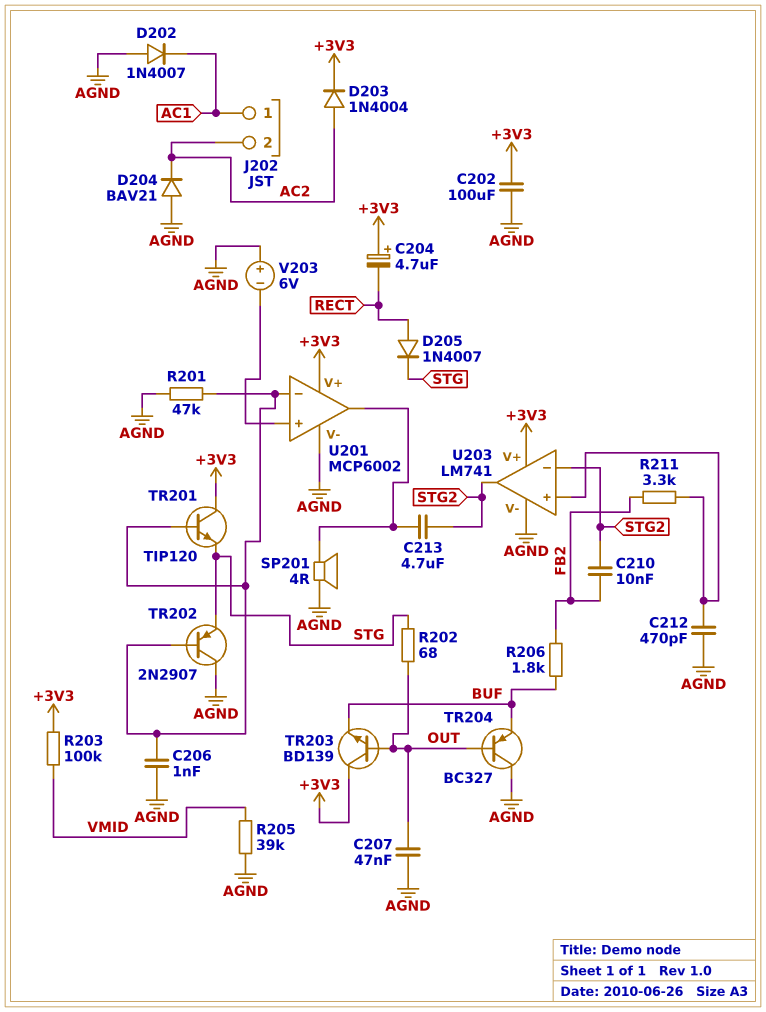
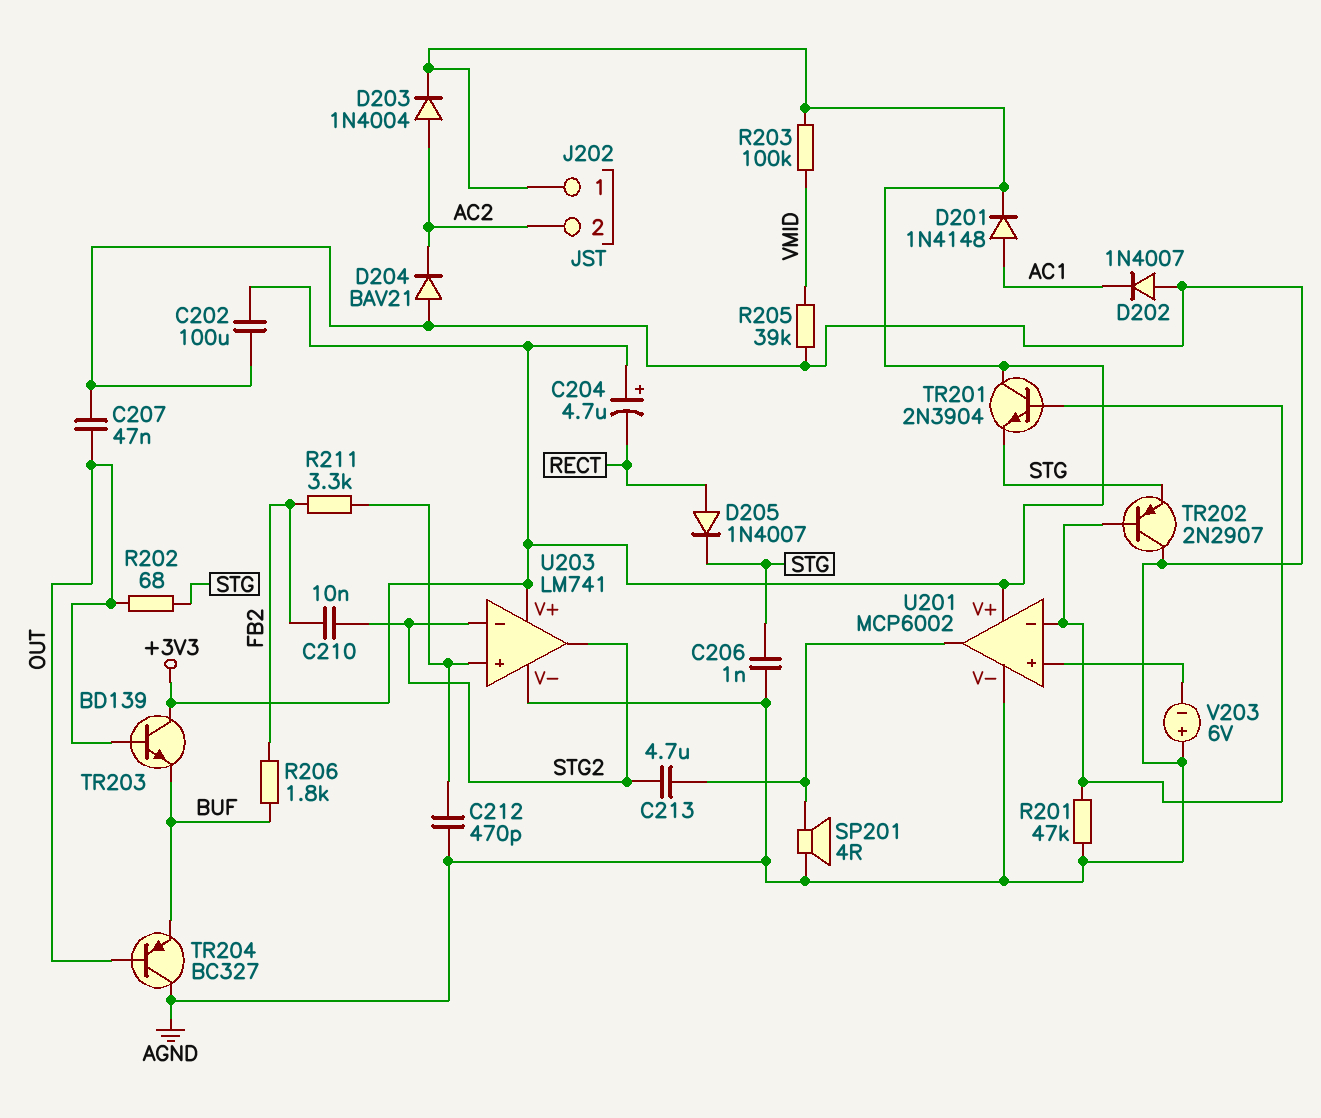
C206: 1nF (AGND, U201/in-) -> 1nF (AGND, STG)
D201: none -> diode 1N4148 (A AC1, K +3V3)
J202 pin 1: AC1 -> +3V3
TR201: NPN TIP120 (B U201/in-, C +3V3, E STG) -> NPN 2N3904 (B U201/in-, C +3V3, E STG)

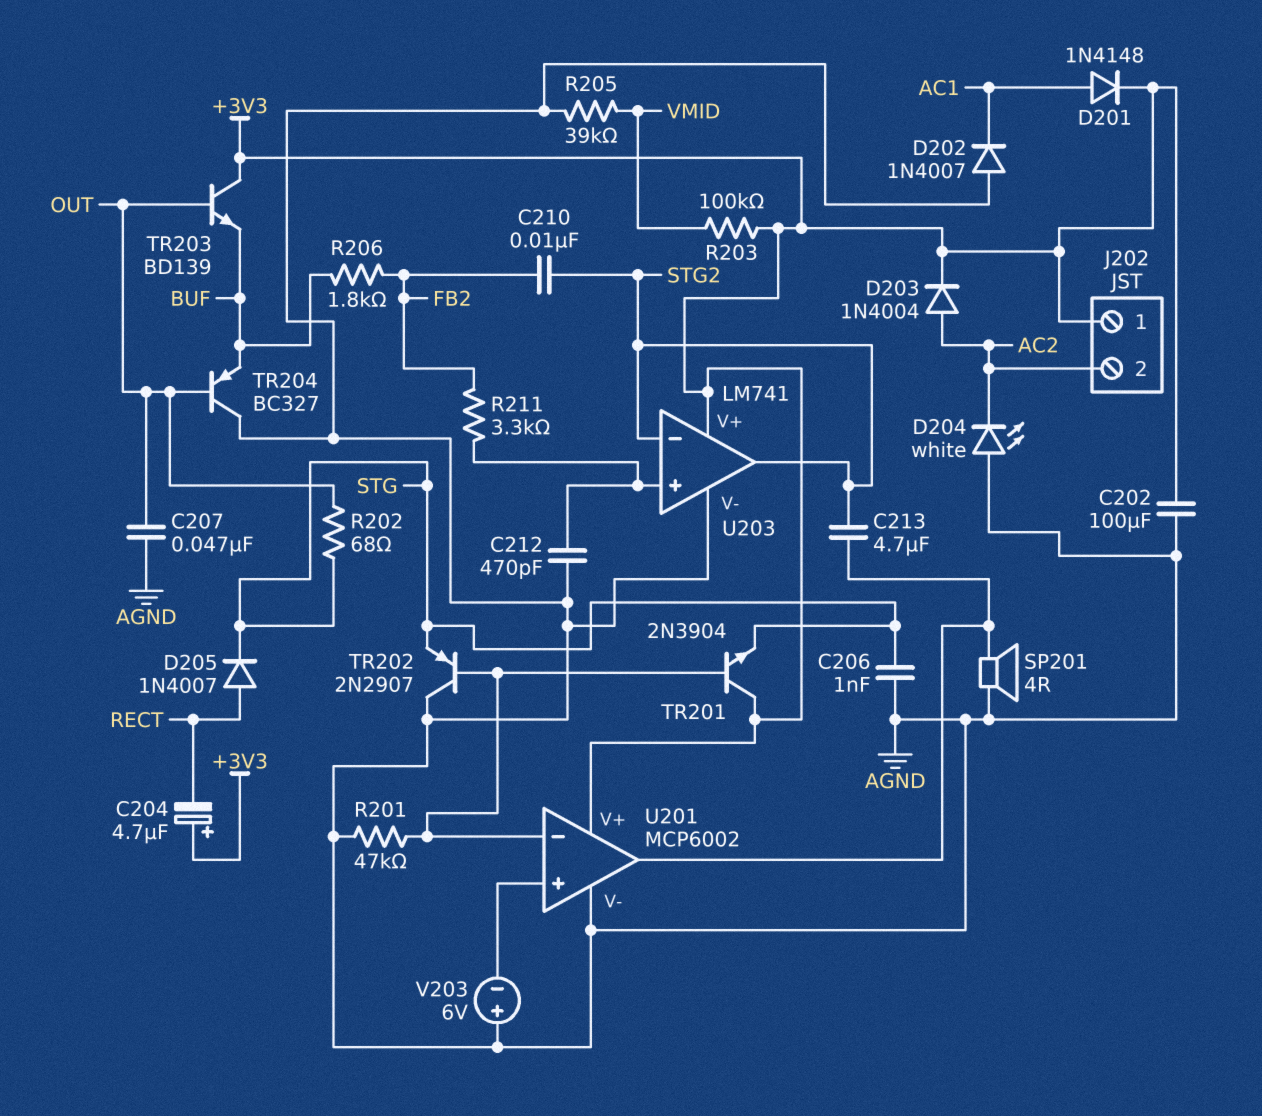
D204: diode BAV21 (A AGND, K AC2) -> LED white (A AGND, K AC2)

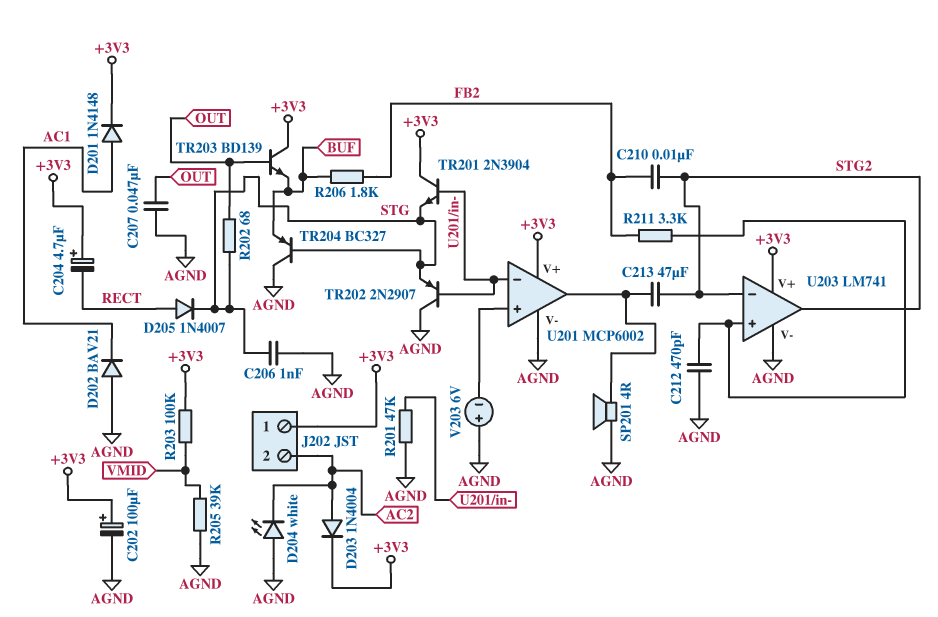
C202: 100uF (+3V3, AGND) -> 100uF (plus +3V3, minus AGND)
C213: 4.7uF (STG2, U201/out) -> 47uF (STG2, U201/out)
D202: diode 1N4007 (A AGND, K AC1) -> diode BAV21 (A AGND, K AC1)
TR204: PNP BC327 (B OUT, C AGND, E BUF) -> PNP BC327 (B STG, C AGND, E BUF)

